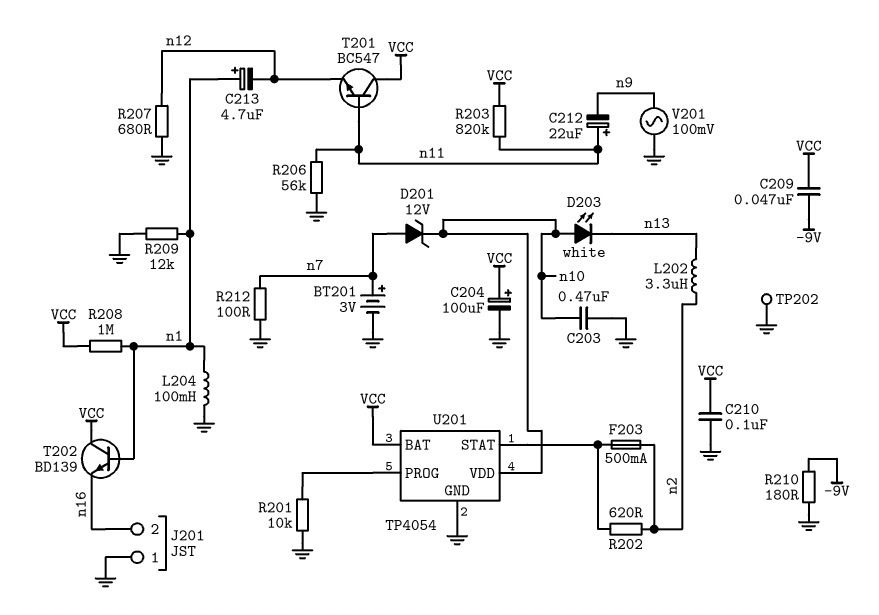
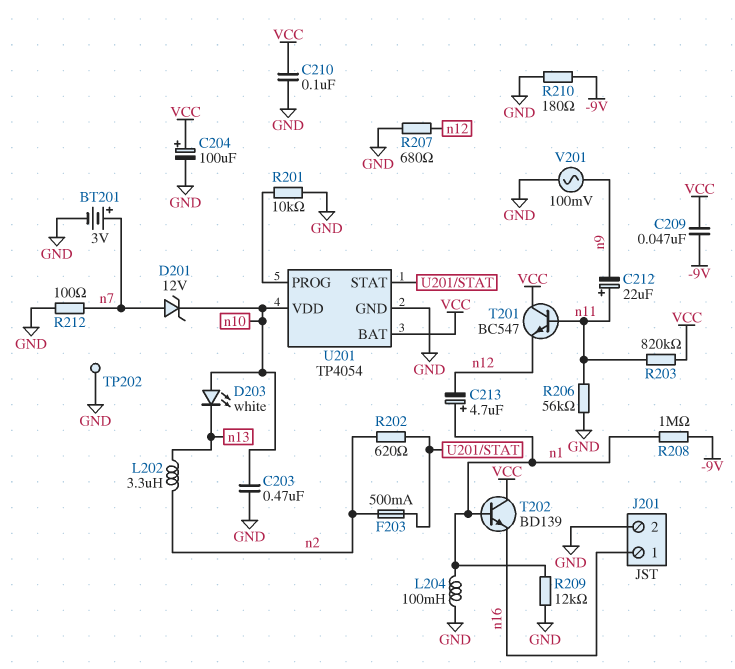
J201 pin 1: GND -> n16
J201 pin 2: n16 -> GND
R208: 1M (VCC, n1) -> 1M (-9V, n1)

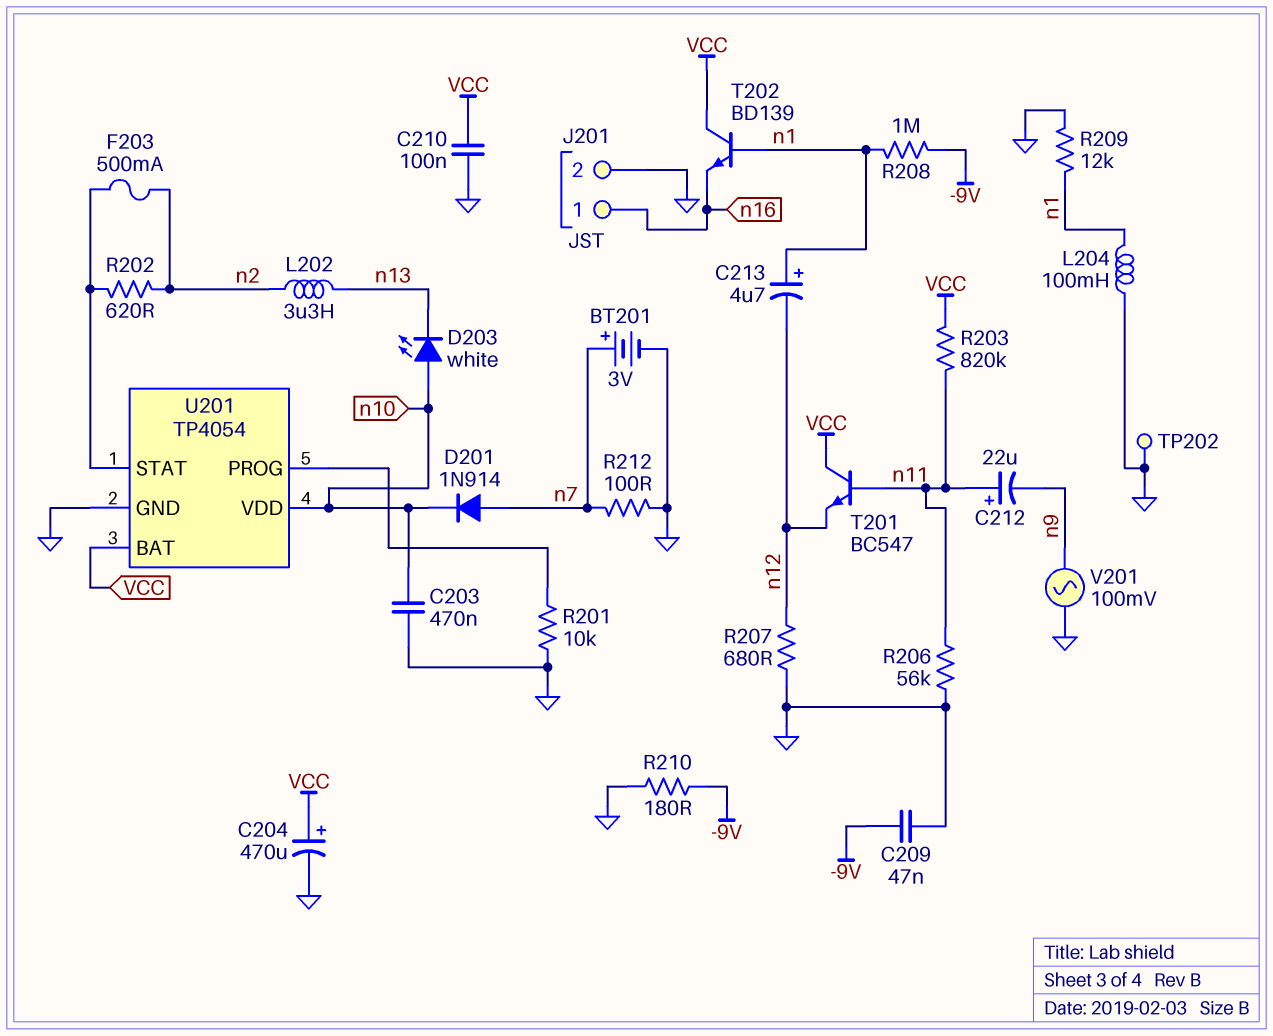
C204: 100uF (plus VCC, minus GND) -> 470uF (plus VCC, minus GND)
C209: 47nF (-9V, VCC) -> 47nF (-9V, GND)
D201: zener 12V (A n7, K n10) -> diode 1N914 (A n7, K n10)

